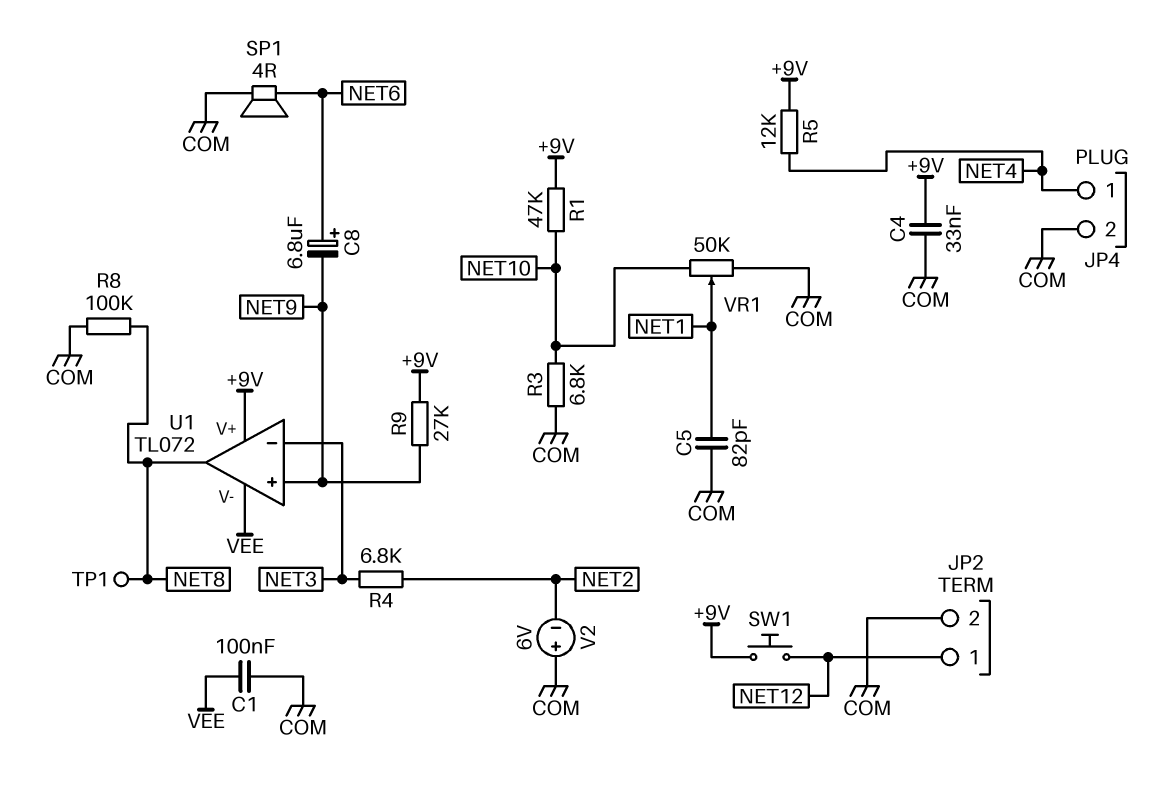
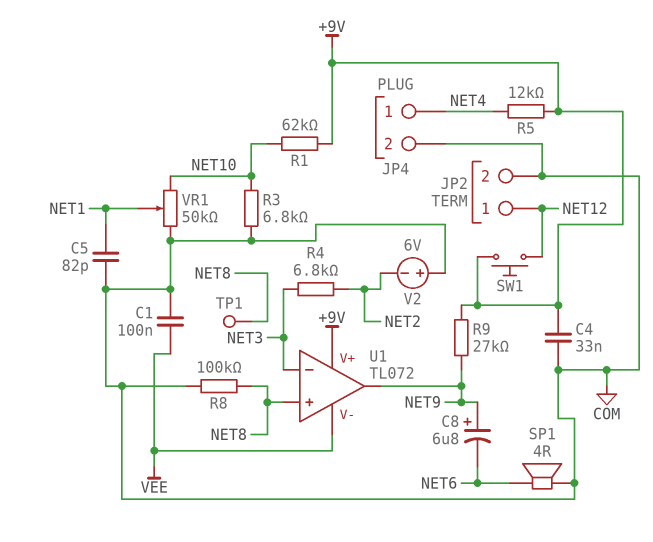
C8: 6.8uF (plus NET6, minus NET9) -> 6.8uF (plus NET9, minus NET6)
R1: 47k (+9V, NET10) -> 62k (+9V, NET10)
U1 pin in+: NET9 -> NET8
U1 pin out: NET8 -> NET9

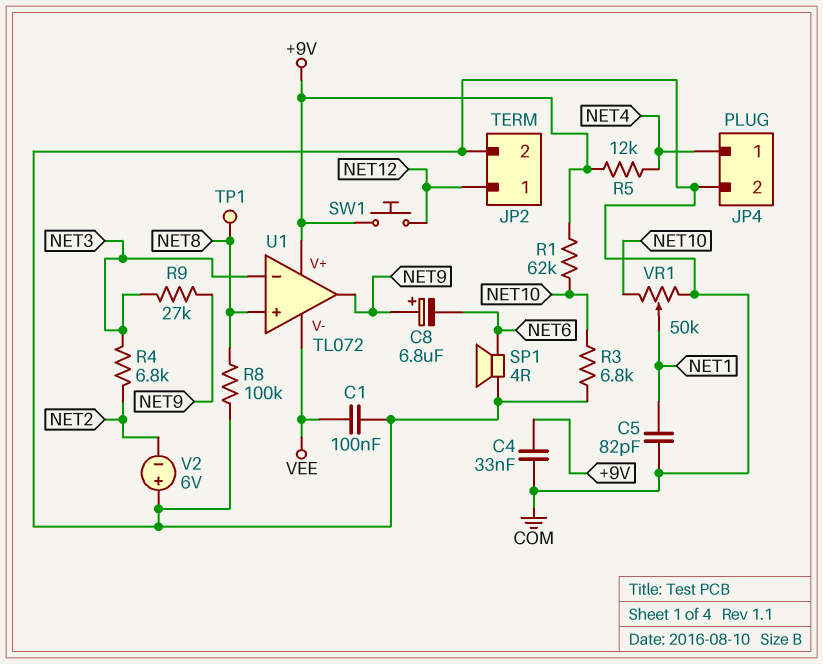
R9: 27k (+9V, NET9) -> 27k (NET3, NET9)

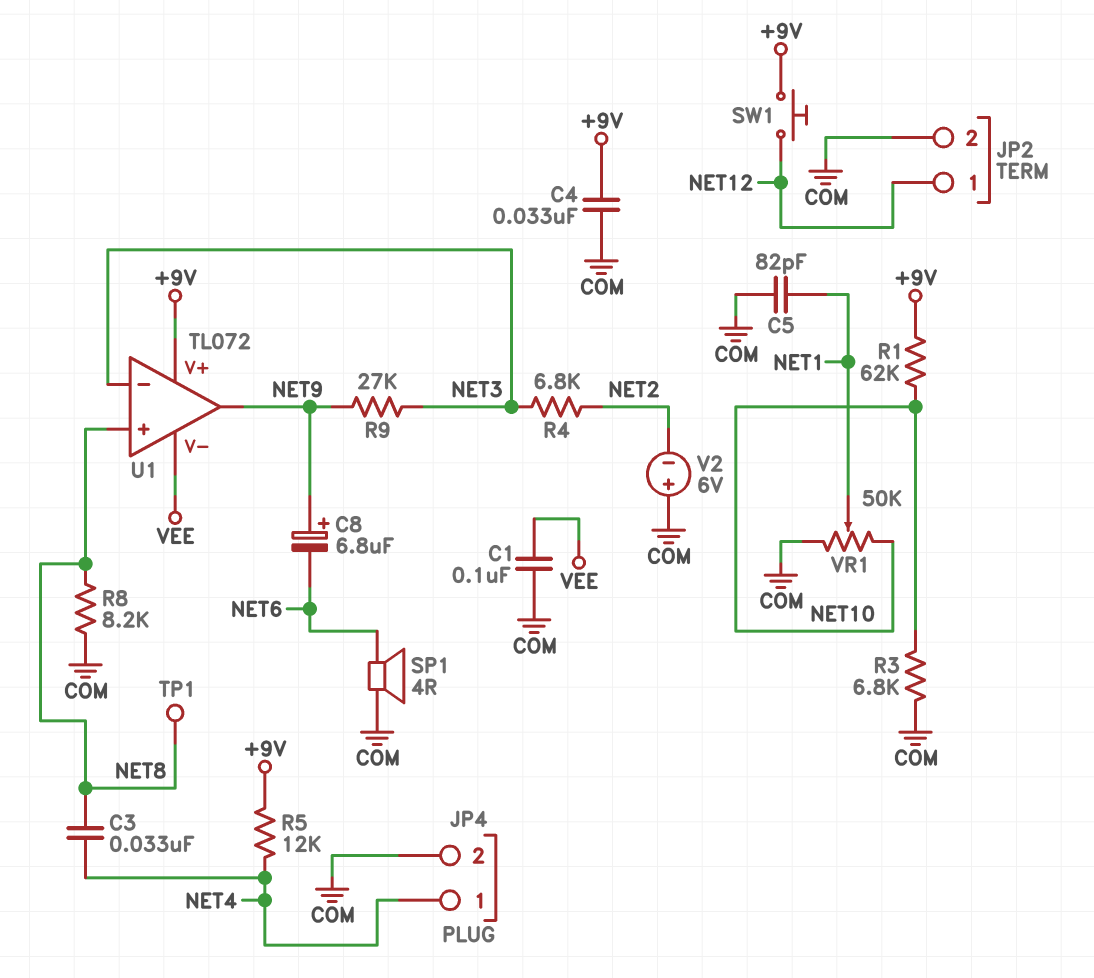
C3: none -> 33nF (NET4, NET8)
R8: 100k (COM, NET8) -> 8.2k (COM, NET8)

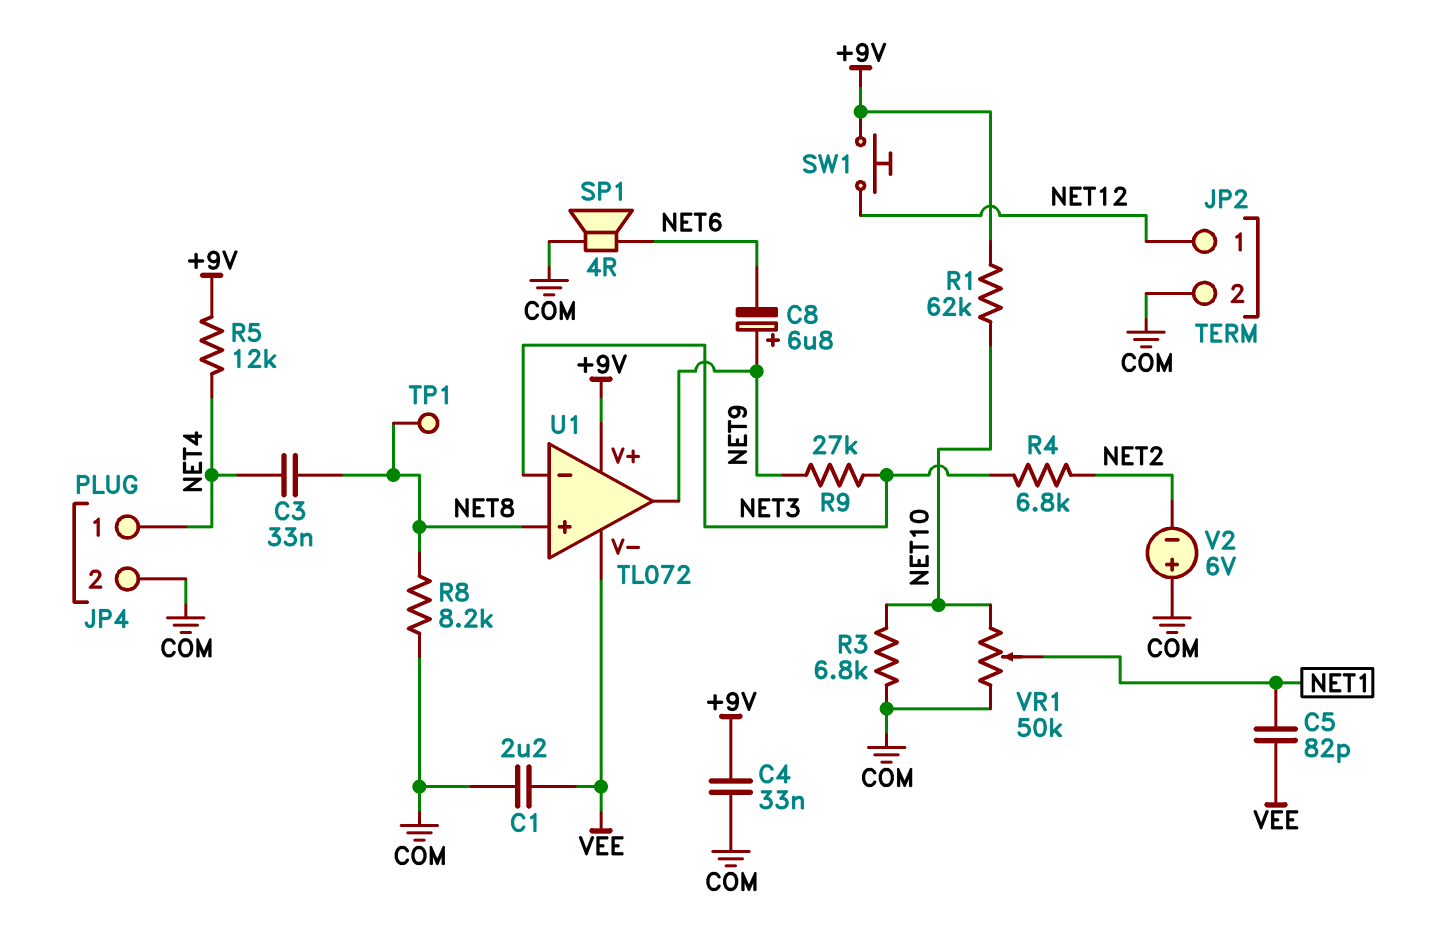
C1: 100nF (COM, VEE) -> 2.2uF (COM, VEE)
C5: 82pF (COM, NET1) -> 82pF (NET1, VEE)

